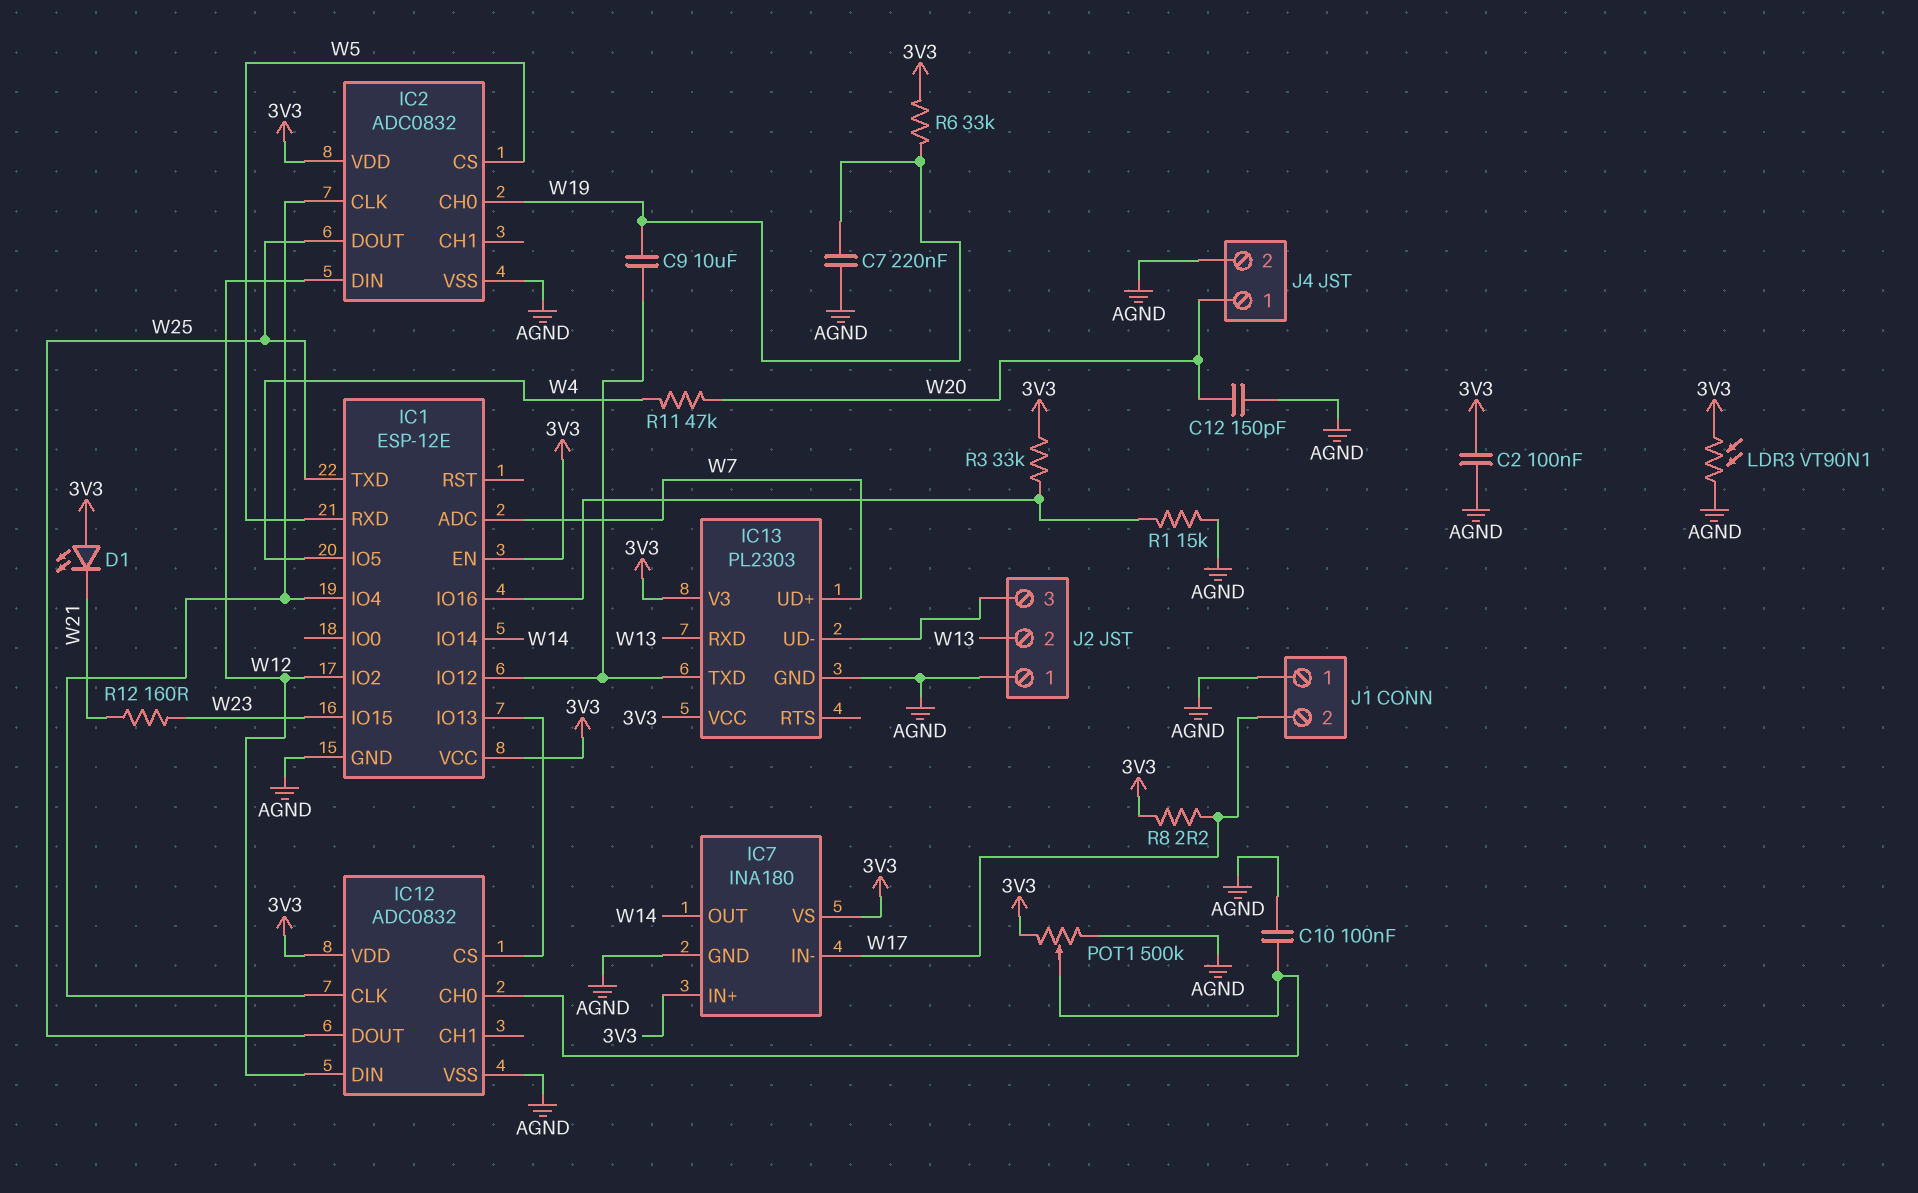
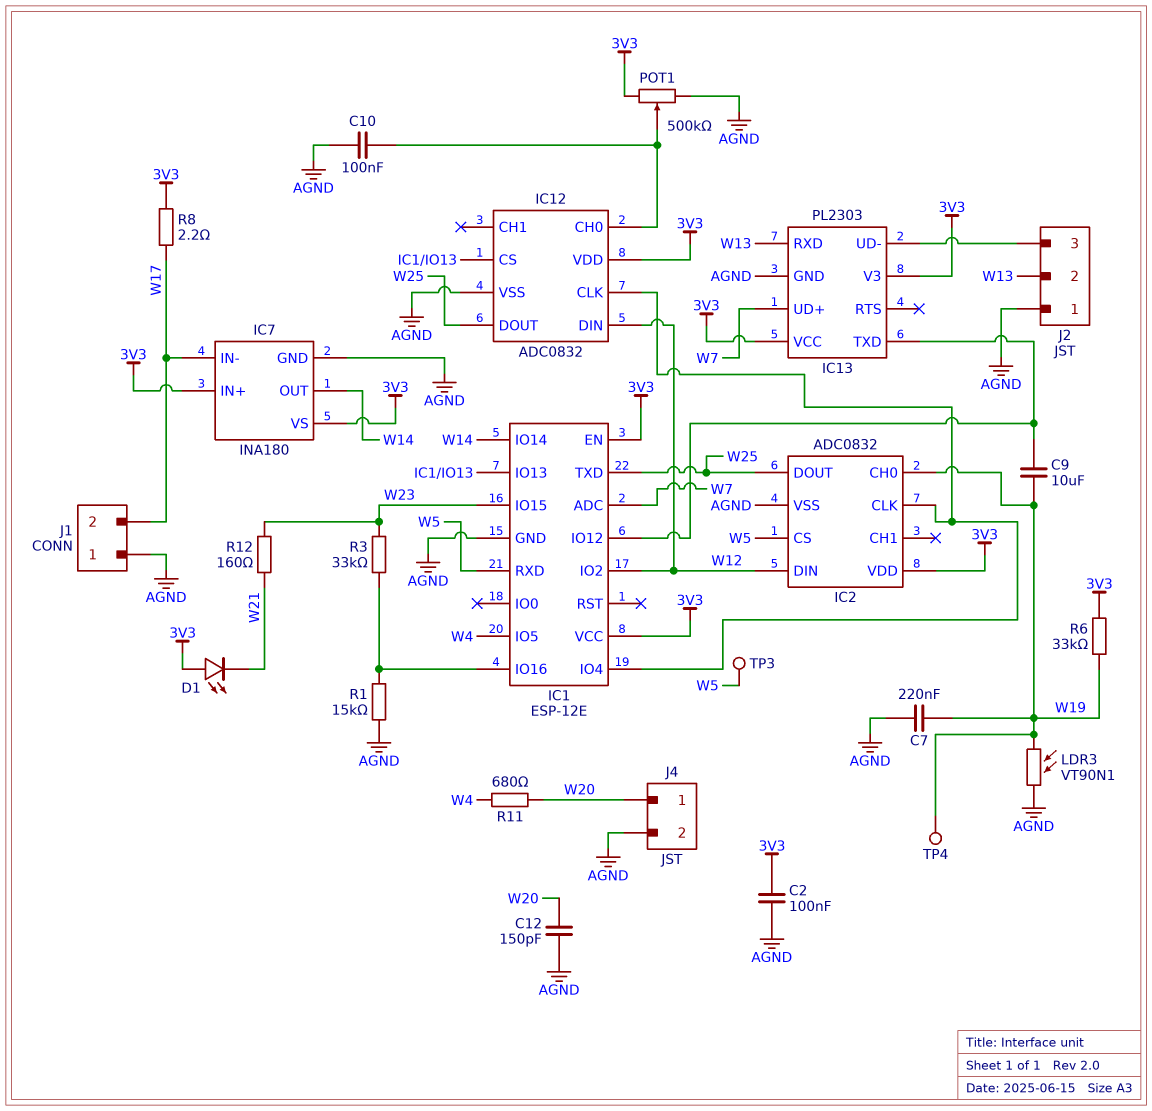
LDR3: VT90N1 (3V3, AGND) -> VT90N1 (AGND, W19)
R3: 33k (3V3, IC1/IO16) -> 33k (IC1/IO16, W23)
R11: 47k (W4, W20) -> 680 (W4, W20)
TP3: none -> test point (W5)
TP4: none -> test point (W19)

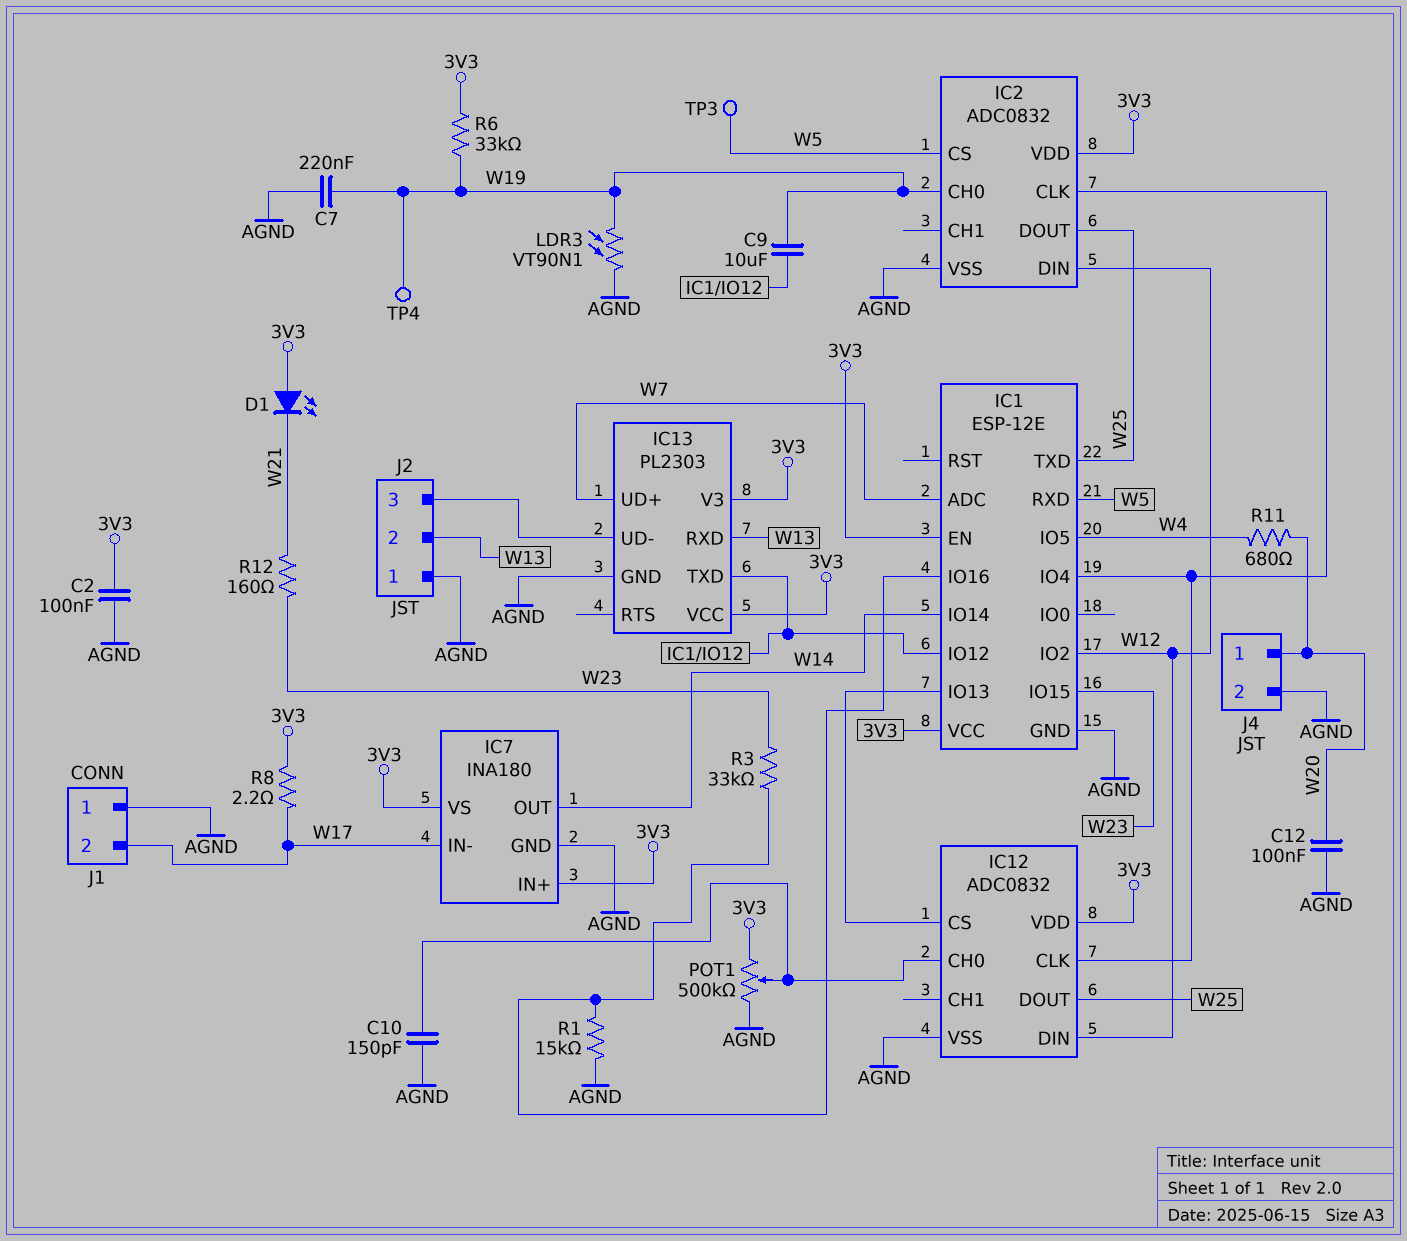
C10: 100nF (AGND, IC12/CH0) -> 150pF (AGND, IC12/CH0)
C12: 150pF (AGND, W20) -> 100nF (AGND, W20)

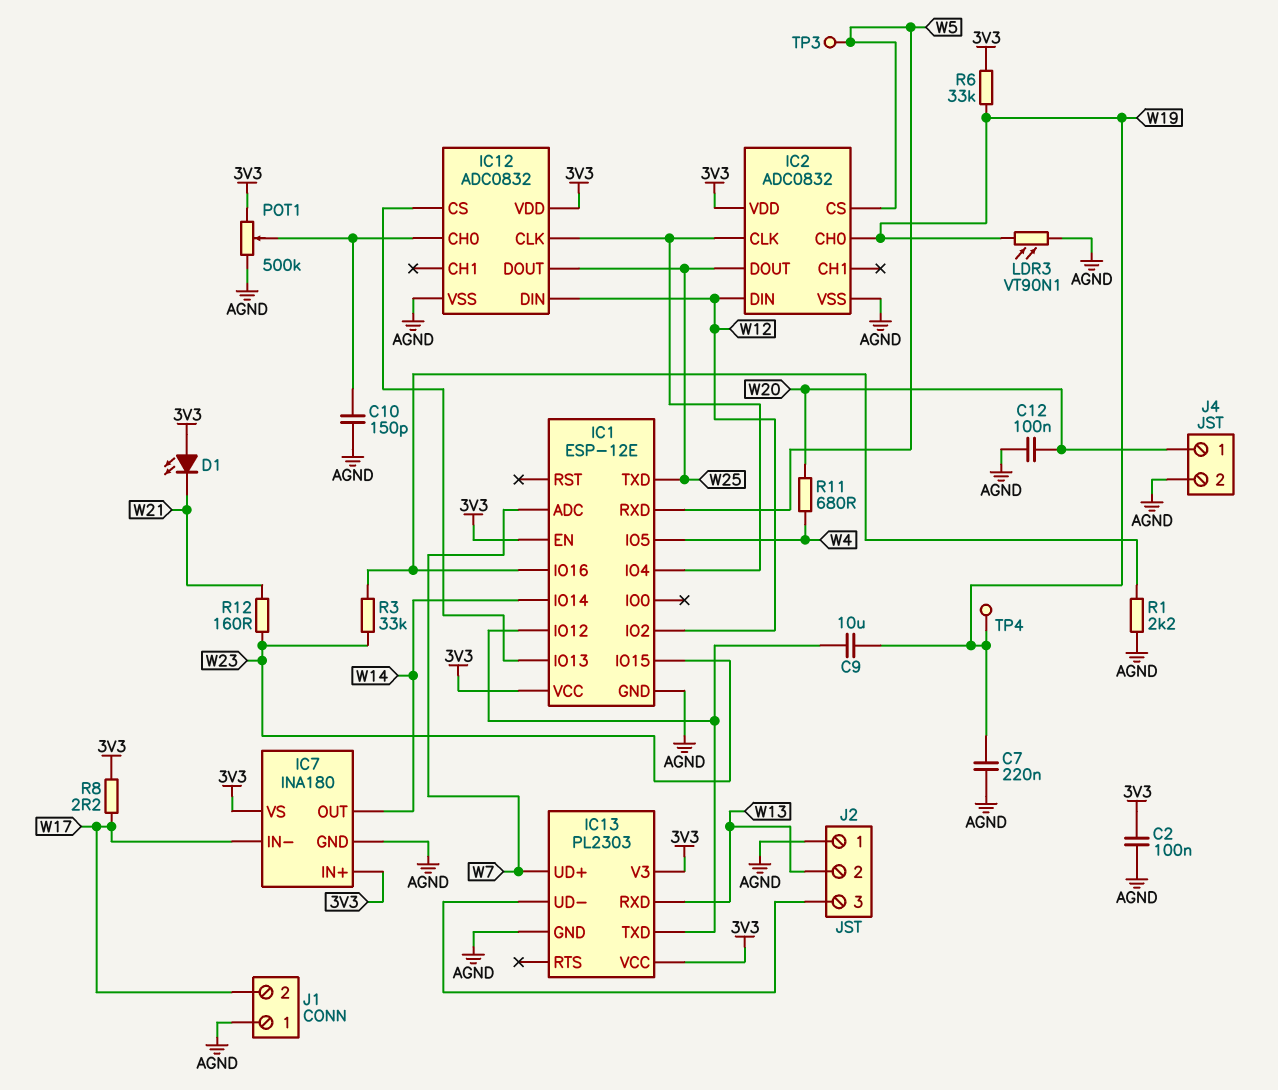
R1: 15k (AGND, IC1/IO16) -> 2.2k (AGND, IC1/IO16)

